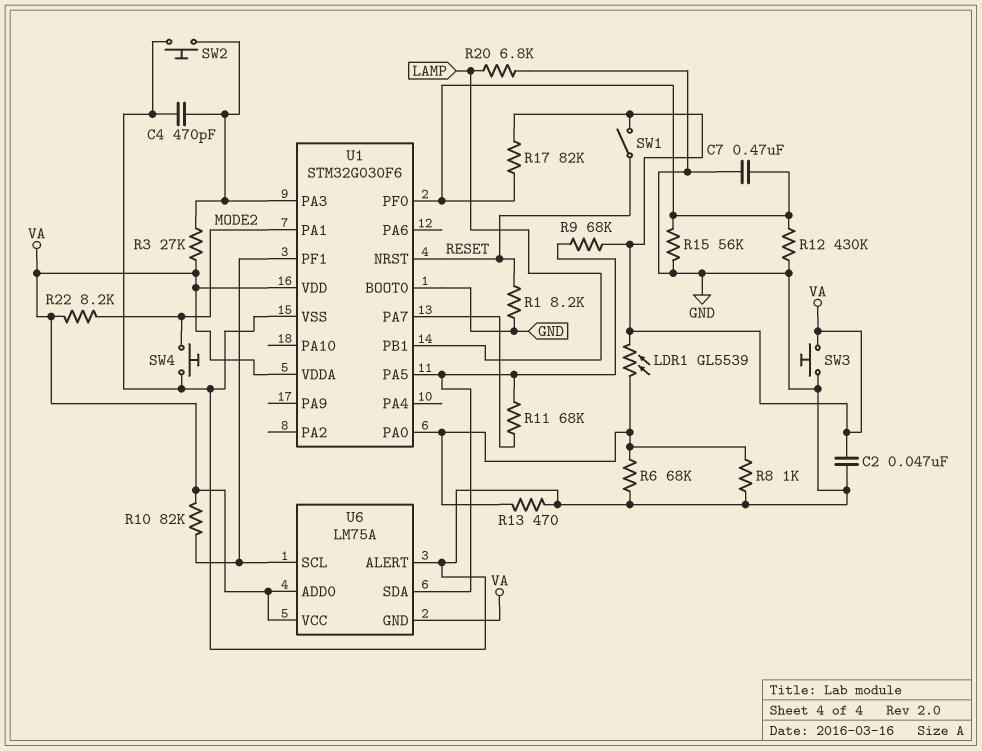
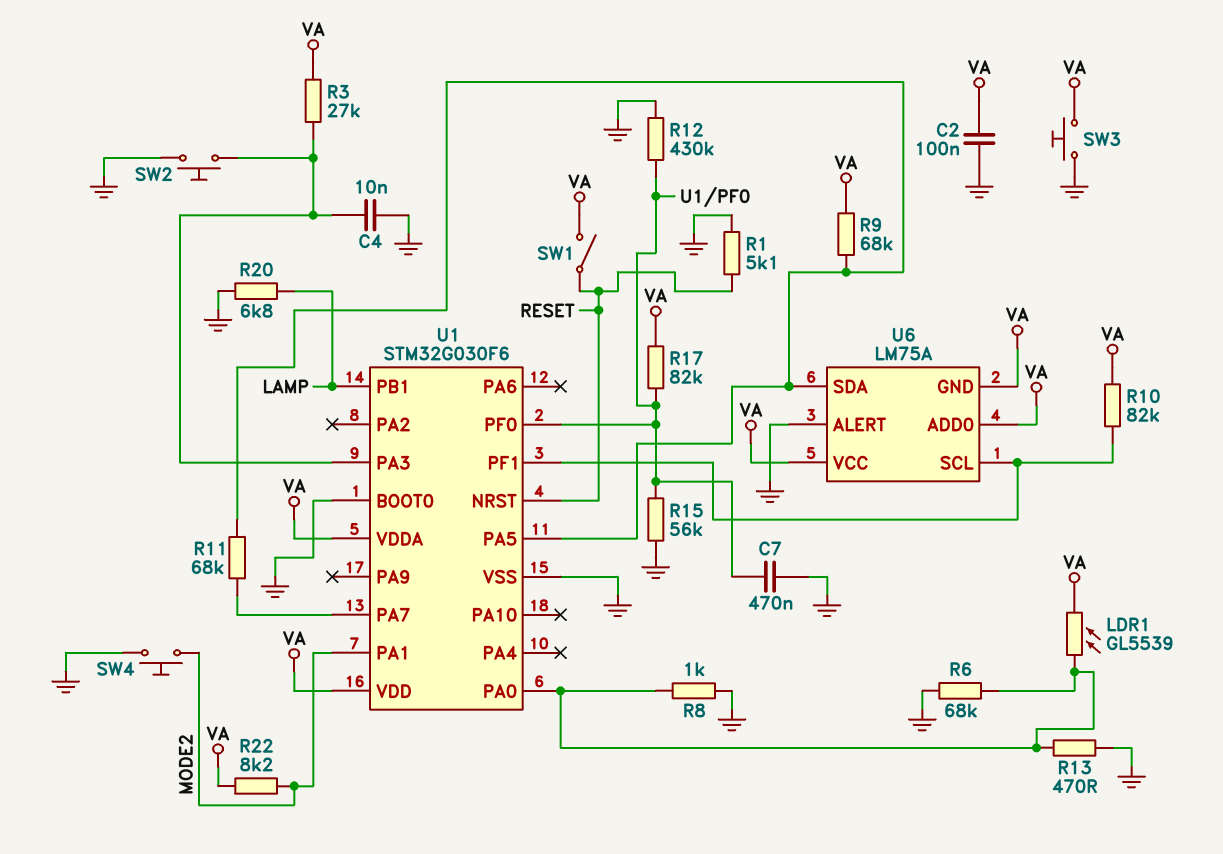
C2: 47nF (GND, VA) -> 100nF (GND, VA)
C4: 470pF (GND, U1/PA3) -> 10nF (GND, U1/PA3)
R1: 8.2k (GND, RESET) -> 5.1k (GND, RESET)

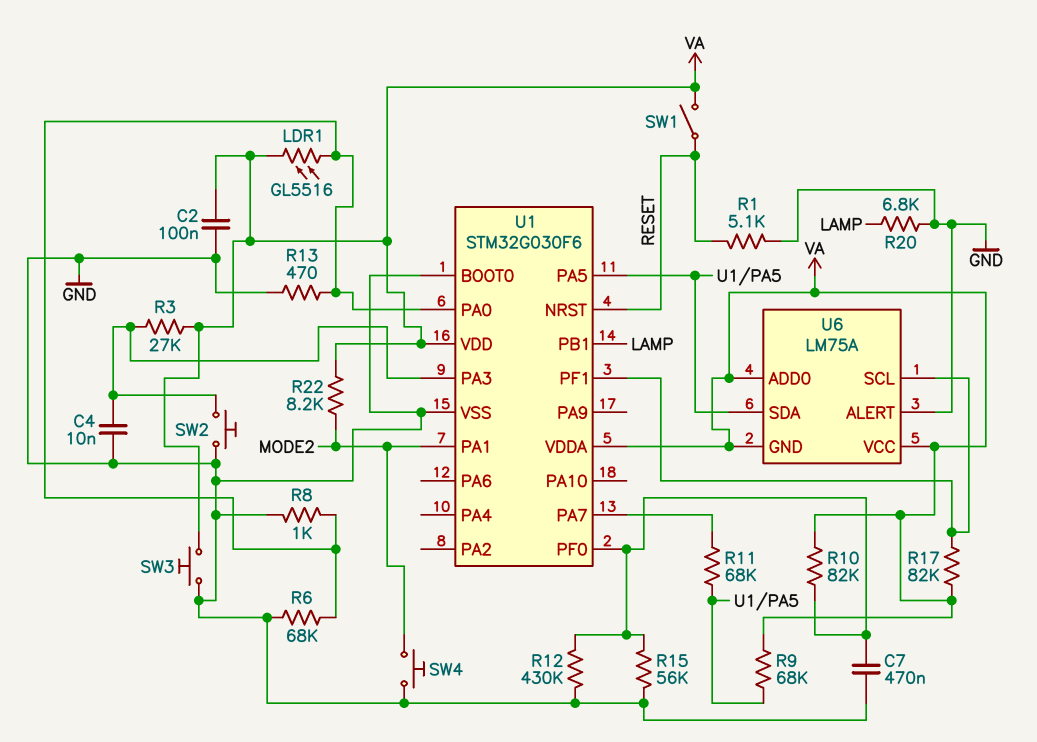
LDR1: GL5539 (U1/PA0, VA) -> GL5516 (U1/PA0, VA)
R10: 82k (U1/PF1, VA) -> 82k (U1/PF0, VA)
R17: 82k (U1/PF0, VA) -> 82k (U1/PF1, VA)

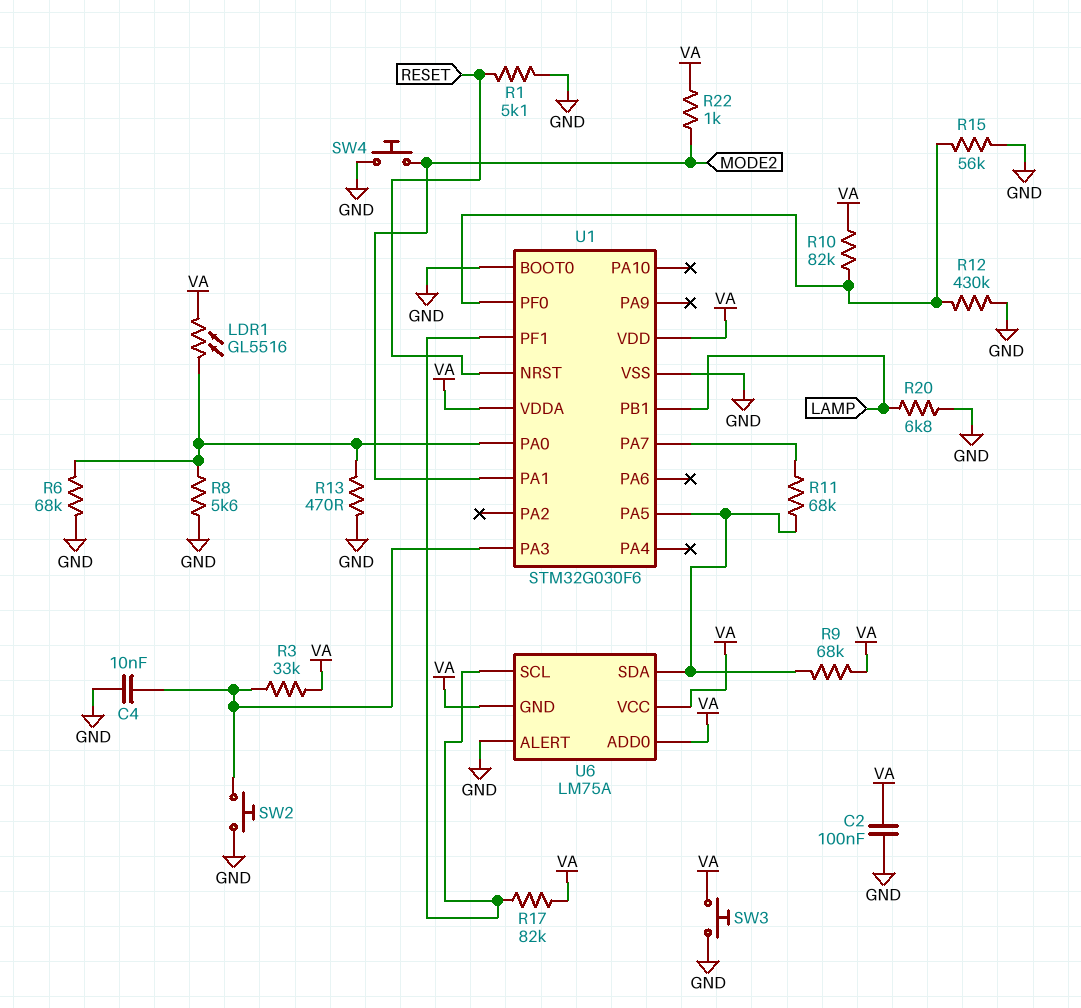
C7: 470nF (GND, U1/PF0) -> none
R3: 27k (U1/PA3, VA) -> 33k (U1/PA3, VA)
R8: 1k (GND, U1/PA0) -> 5.6k (GND, U1/PA0)
R22: 8.2k (MODE2, VA) -> 1k (MODE2, VA)
SW1: switch (RESET, VA) -> none

